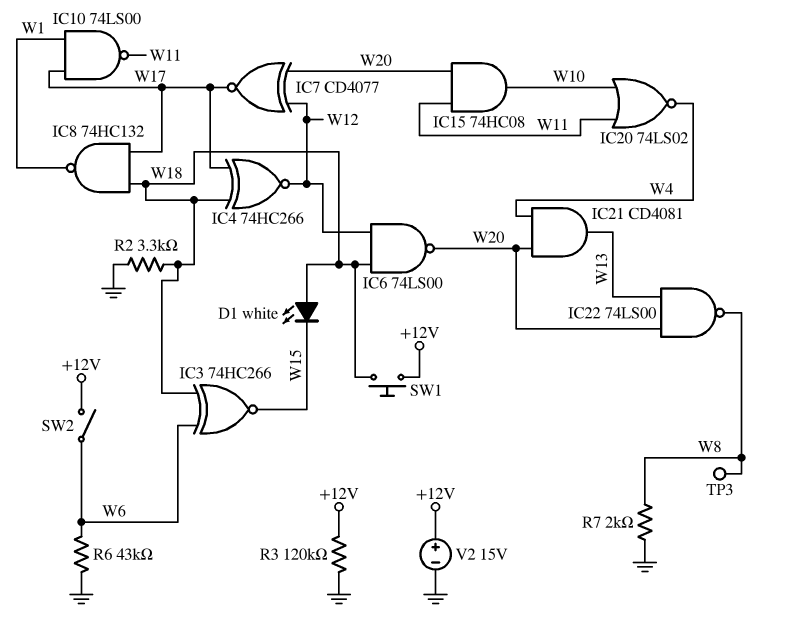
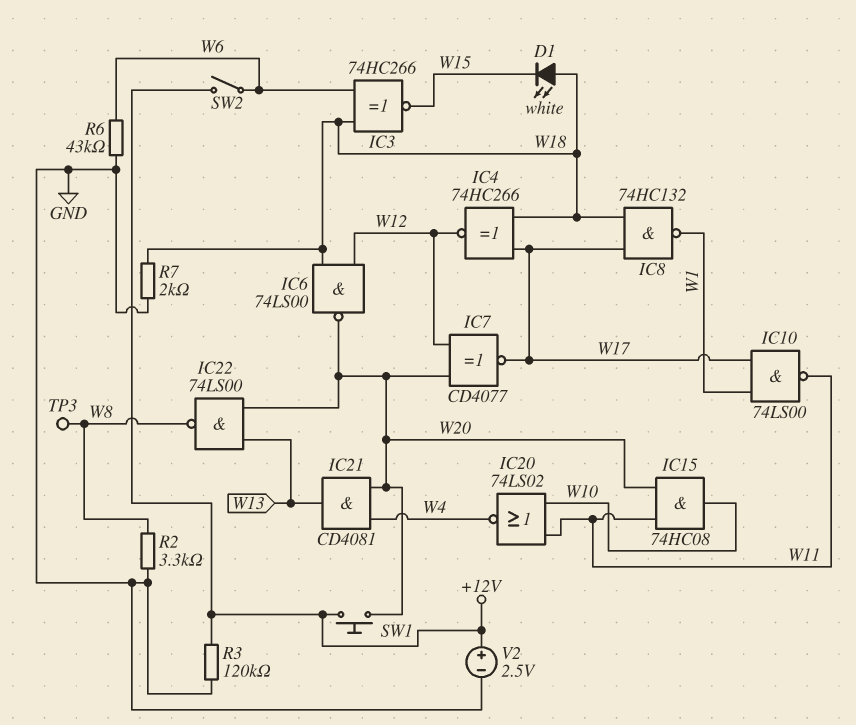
R2: 3.3k (GND, W18) -> 3.3k (GND, W8)
R7: 2k (GND, W8) -> 2k (GND, W18)
SW1: button (+12V, W18) -> button (+12V, W20)
V2: 15V (plus +12V, minus GND) -> 2.5V (plus +12V, minus GND)

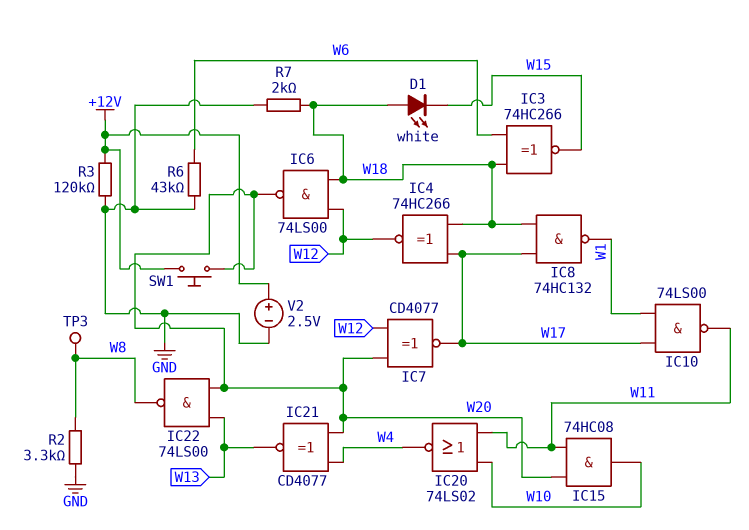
IC21: AND CD4081 (in W4, in W20, out W13) -> XNOR CD4077 (in W4, in W20, out W13)
SW2: switch (+12V, W6) -> none

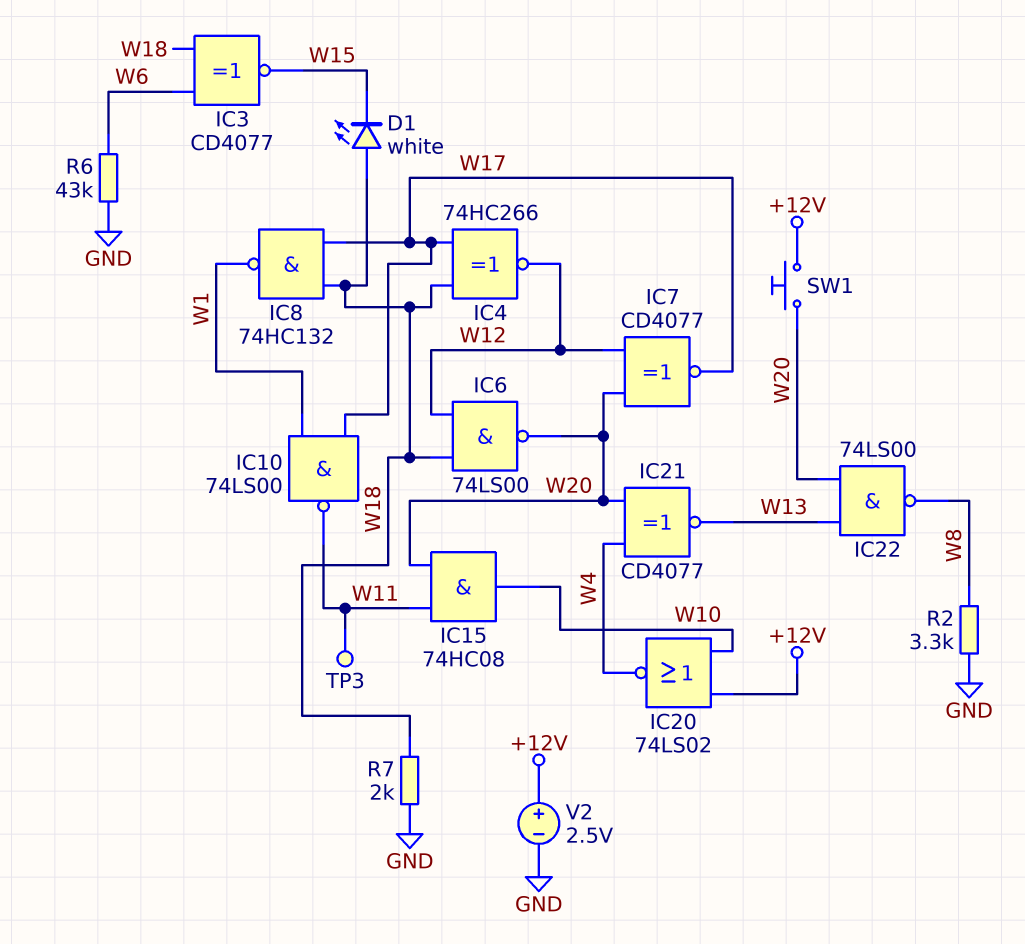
IC3: XNOR 74HC266 (in W6, in W18, out W15) -> XNOR CD4077 (in W6, in W18, out W15)
IC20: NOR 74LS02 (in W10, in W11, out W4) -> NOR 74LS02 (in +12V, in W10, out W4)
R3: 120k (+12V, GND) -> none
TP3: test point (W8) -> test point (W11)

